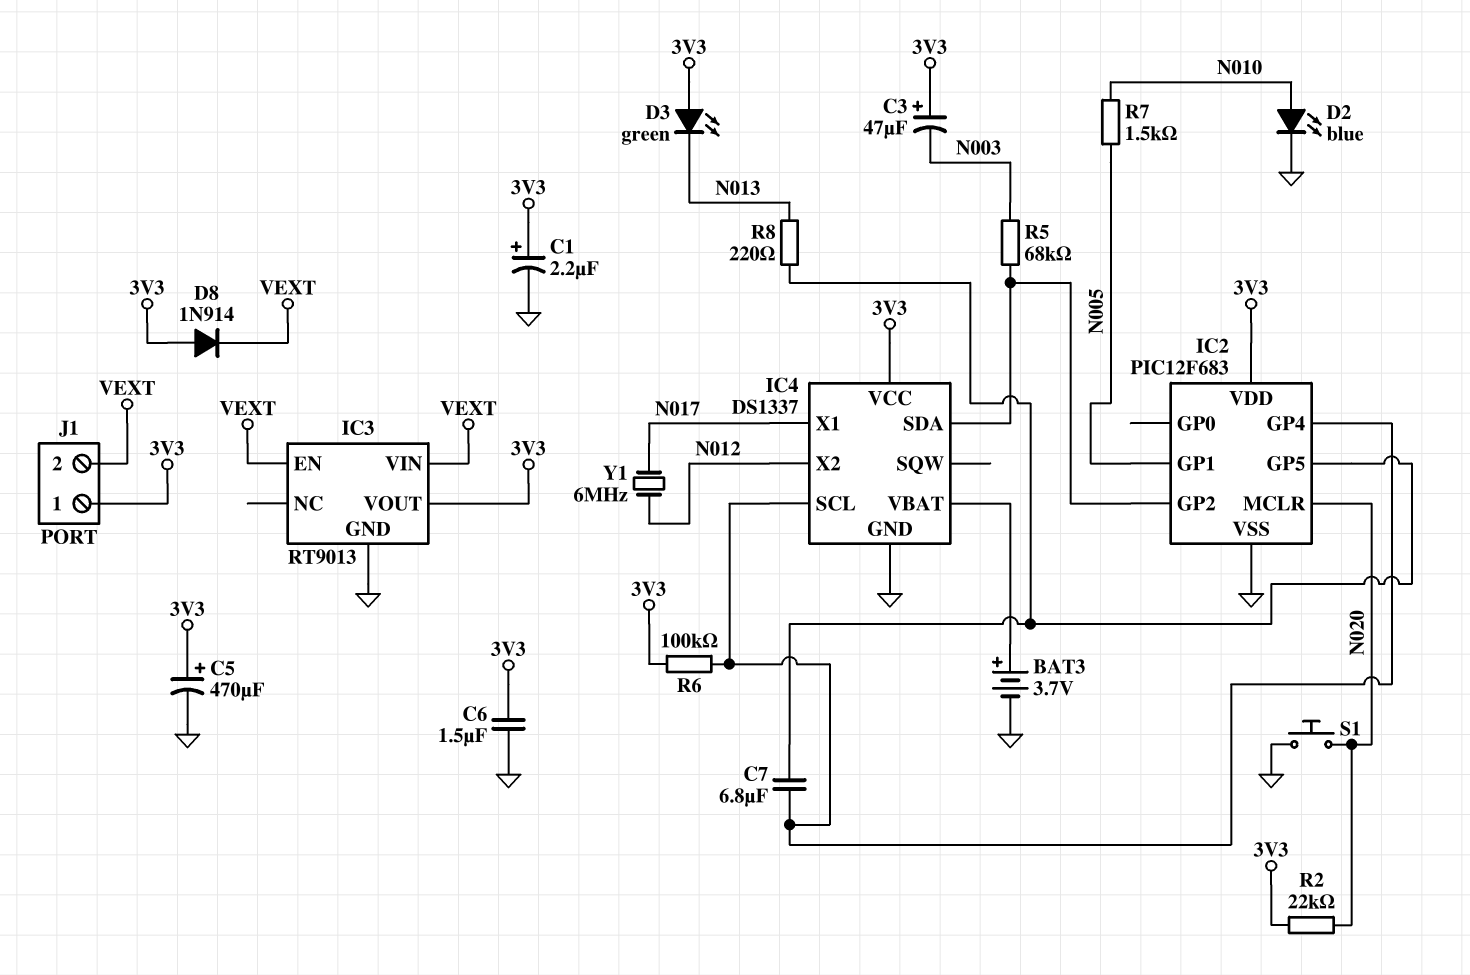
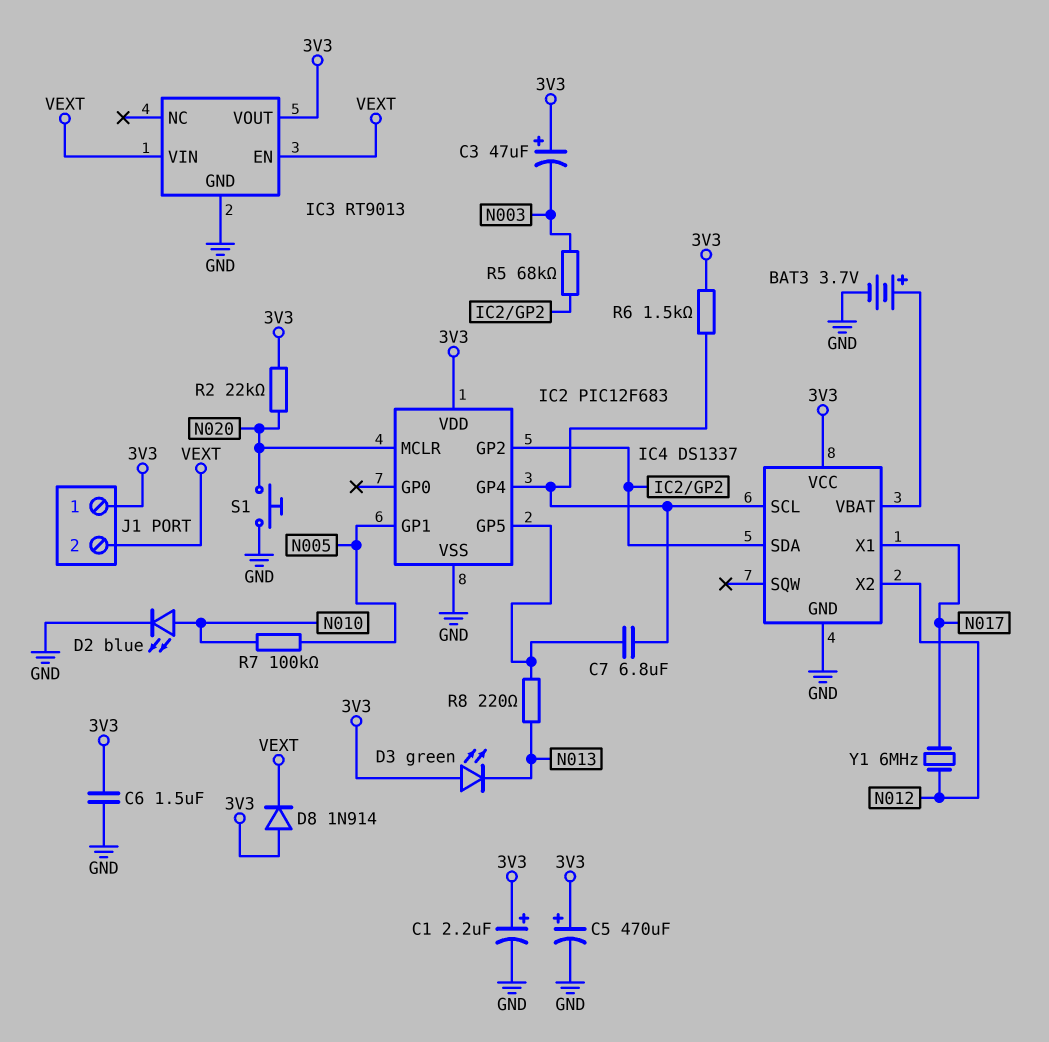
R6: 100k (3V3, IC2/GP4) -> 1.5k (3V3, IC2/GP4)
R7: 1.5k (N005, N010) -> 100k (N005, N010)

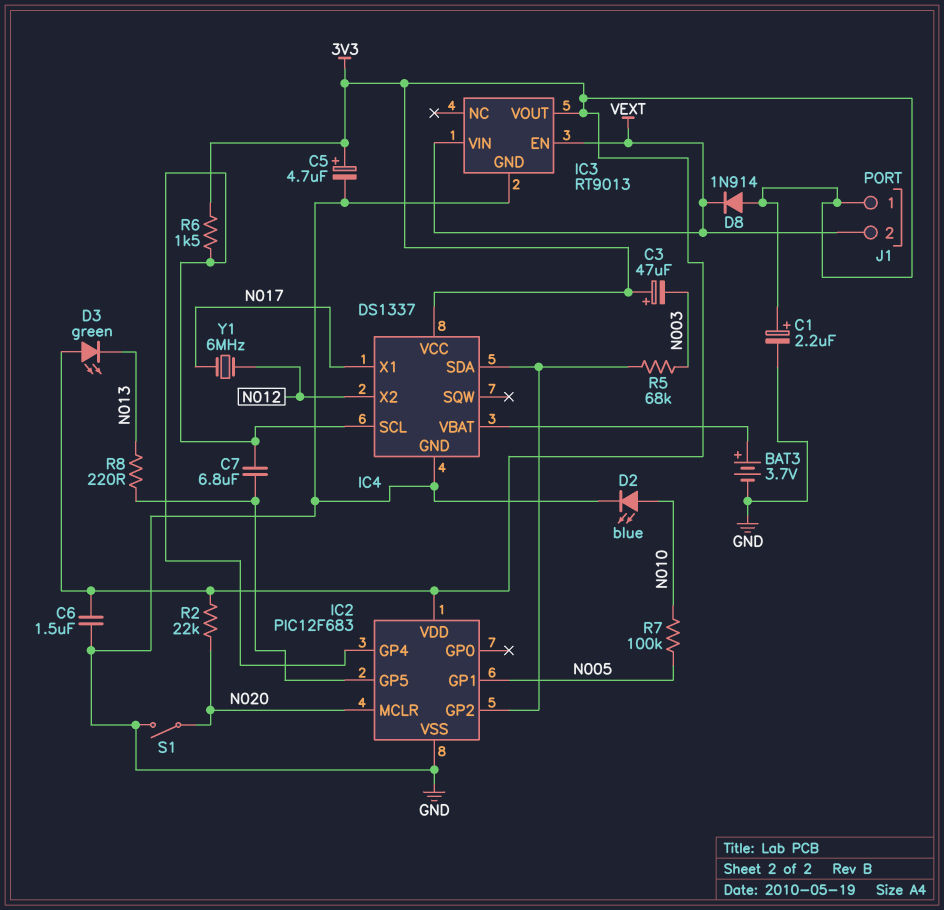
C5: 470uF (plus 3V3, minus GND) -> 4.7uF (plus 3V3, minus GND)
S1: button (GND, N020) -> switch (GND, N020)

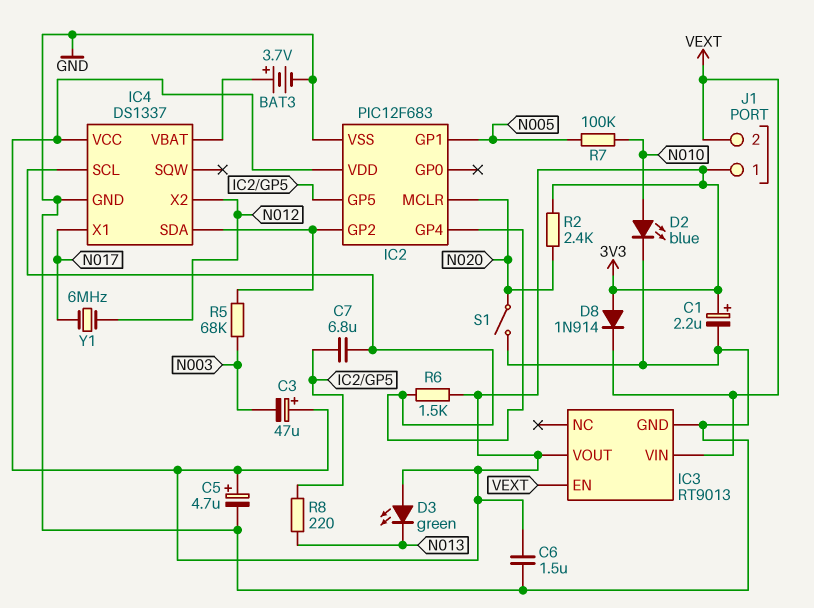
R2: 22k (3V3, N020) -> 2.4k (3V3, N020)

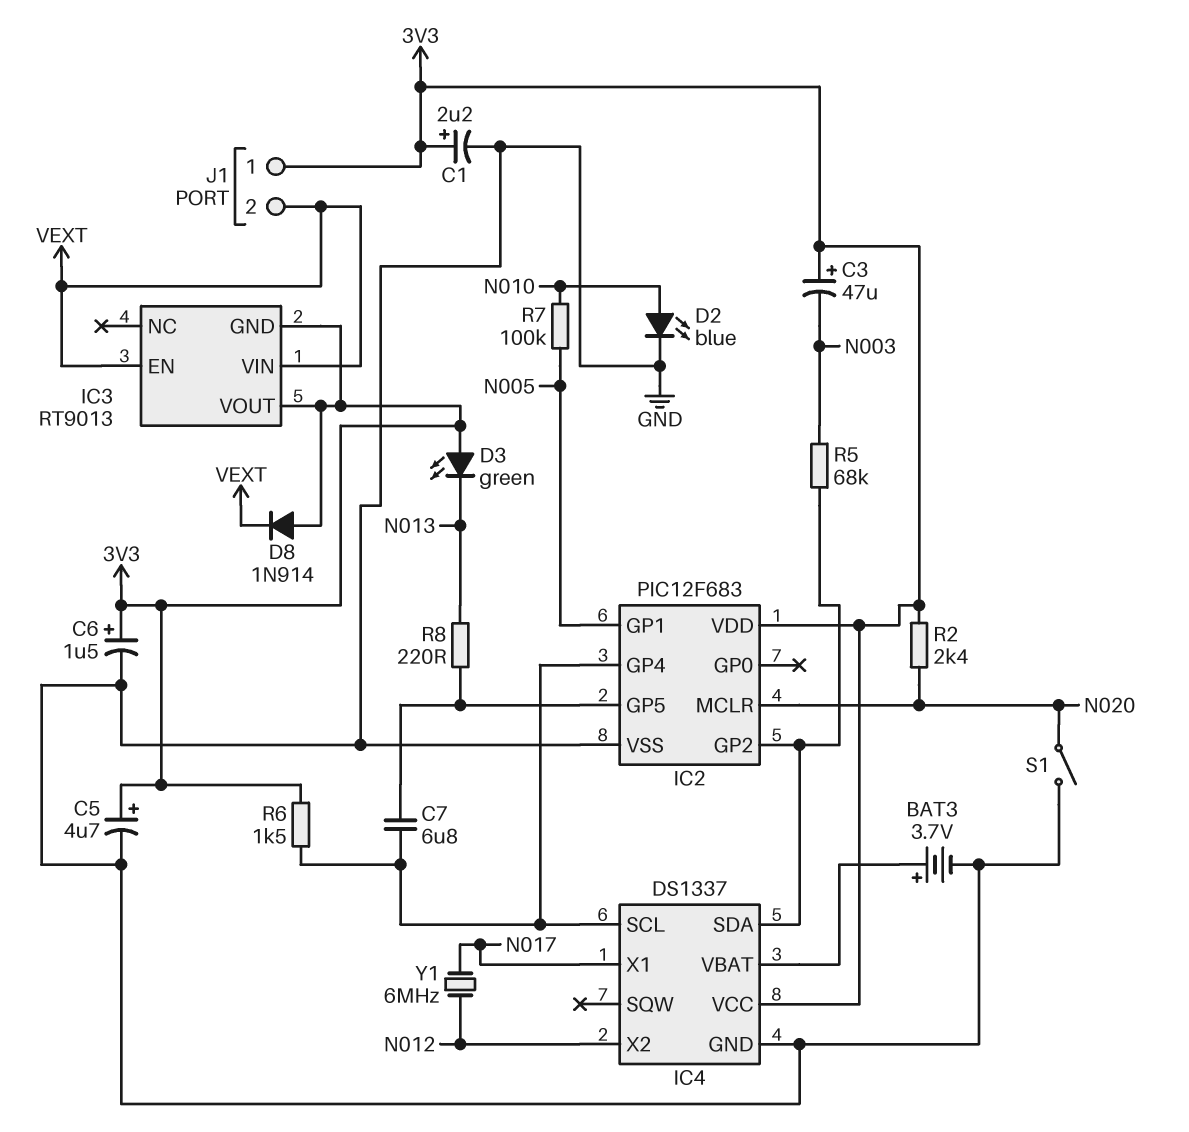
C6: 1.5uF (3V3, GND) -> 1.5uF (plus 3V3, minus GND)
IC3 pin GND: GND -> 3V3

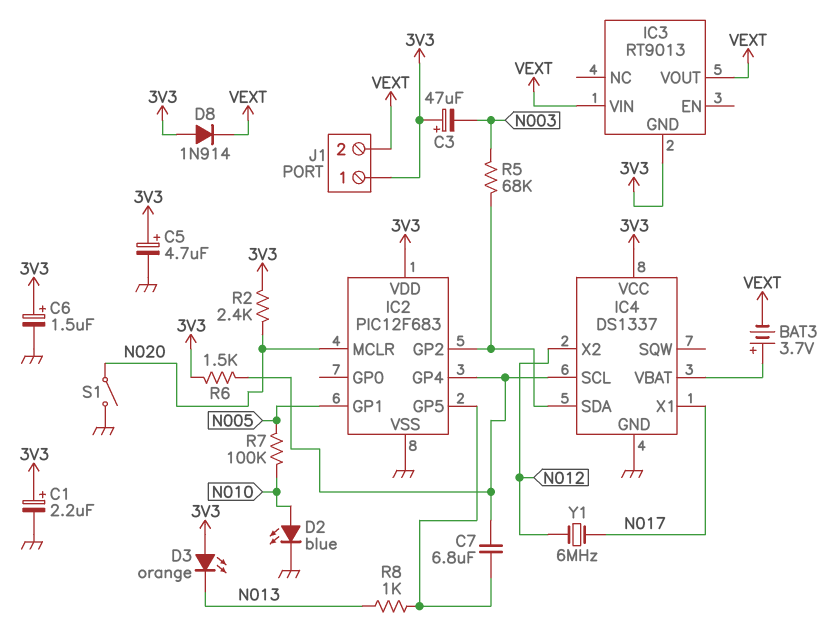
BAT3: 3.7V (plus IC4/VBAT, minus GND) -> 3.7V (plus IC4/VBAT, minus VEXT)
D3: LED green (A 3V3, K N013) -> LED orange (A 3V3, K N013)
IC3 pin EN: VEXT -> none
IC3 pin VOUT: 3V3 -> VEXT
R8: 220 (IC2/GP5, N013) -> 1k (IC2/GP5, N013)

